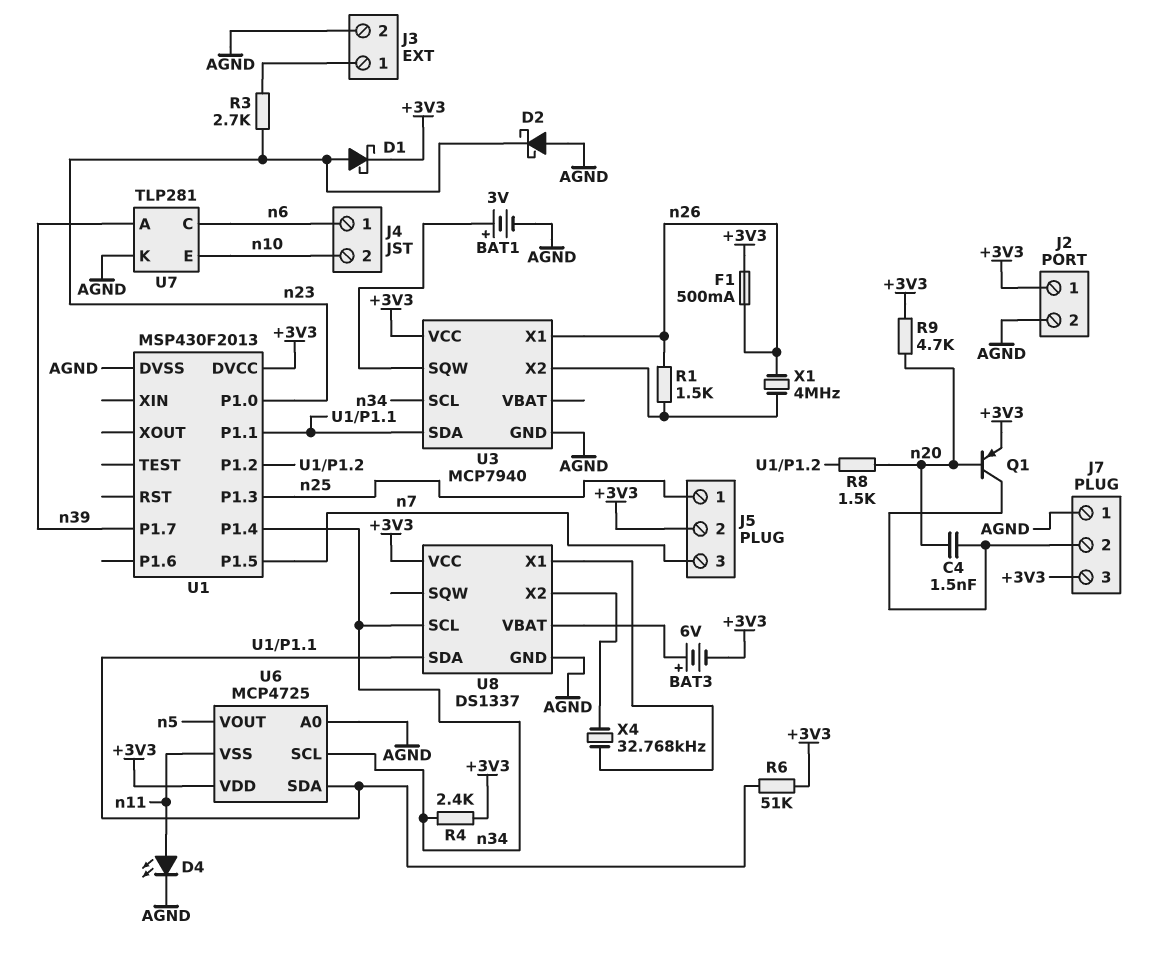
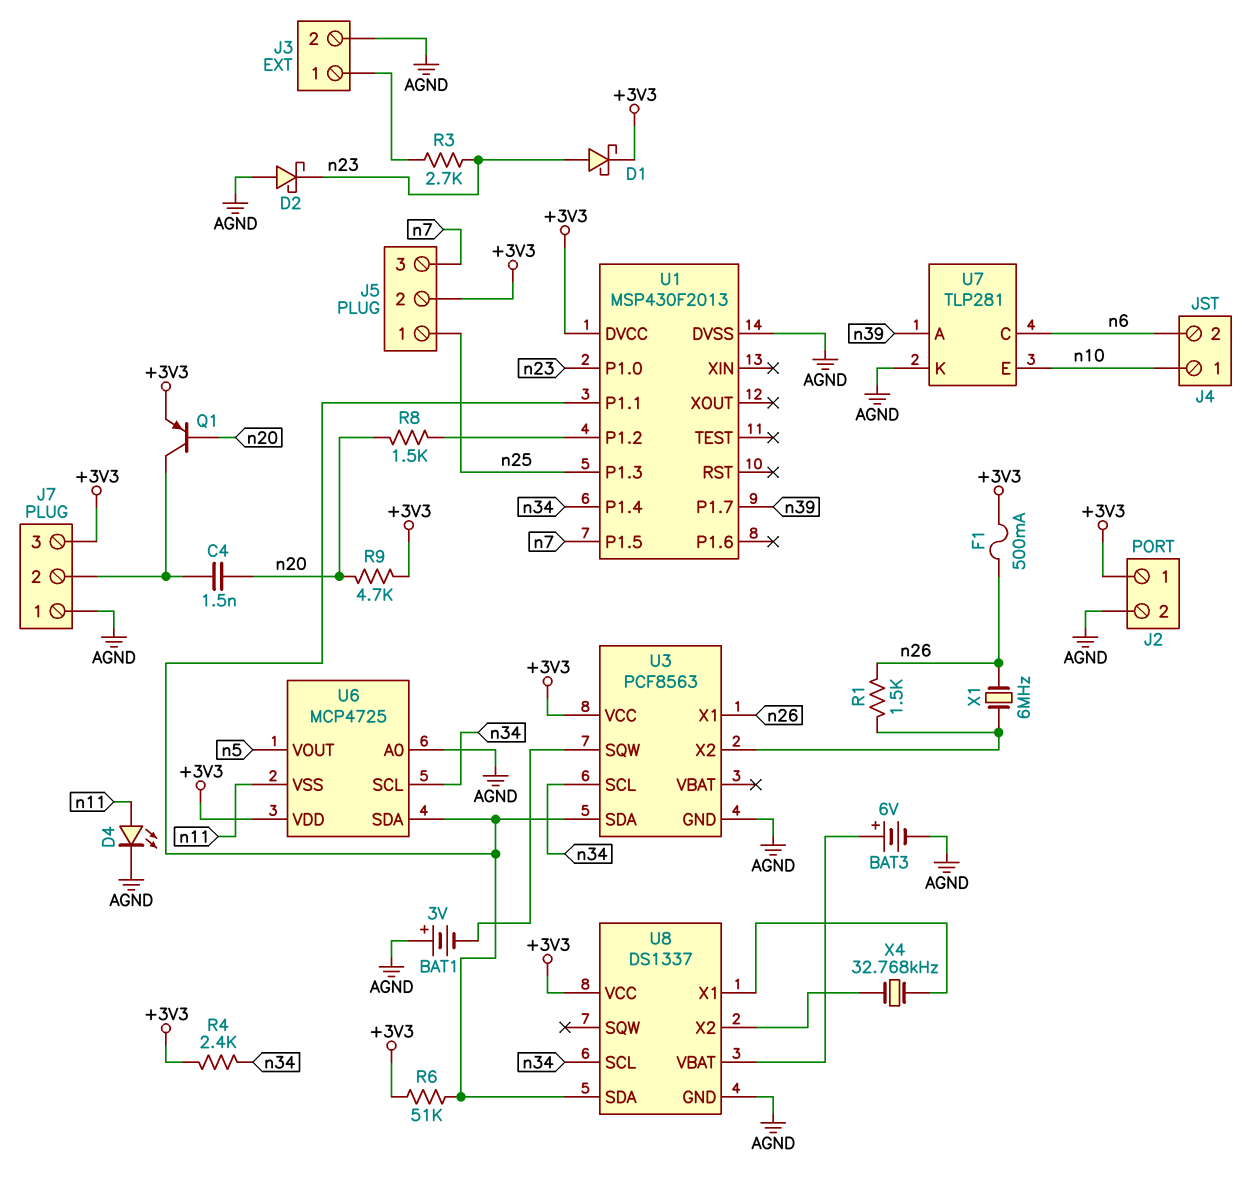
BAT1: 3V (plus U3/SQW, minus AGND) -> 3V (plus AGND, minus U3/SQW)
BAT3: 6V (plus U8/VBAT, minus +3V3) -> 6V (plus U8/VBAT, minus AGND)
J4 pin 1: n6 -> n10
J4 pin 2: n10 -> n6
U3: MCP7940 -> PCF8563
X1: 4MHz (U3/X2, n26) -> 6MHz (U3/X2, n26)

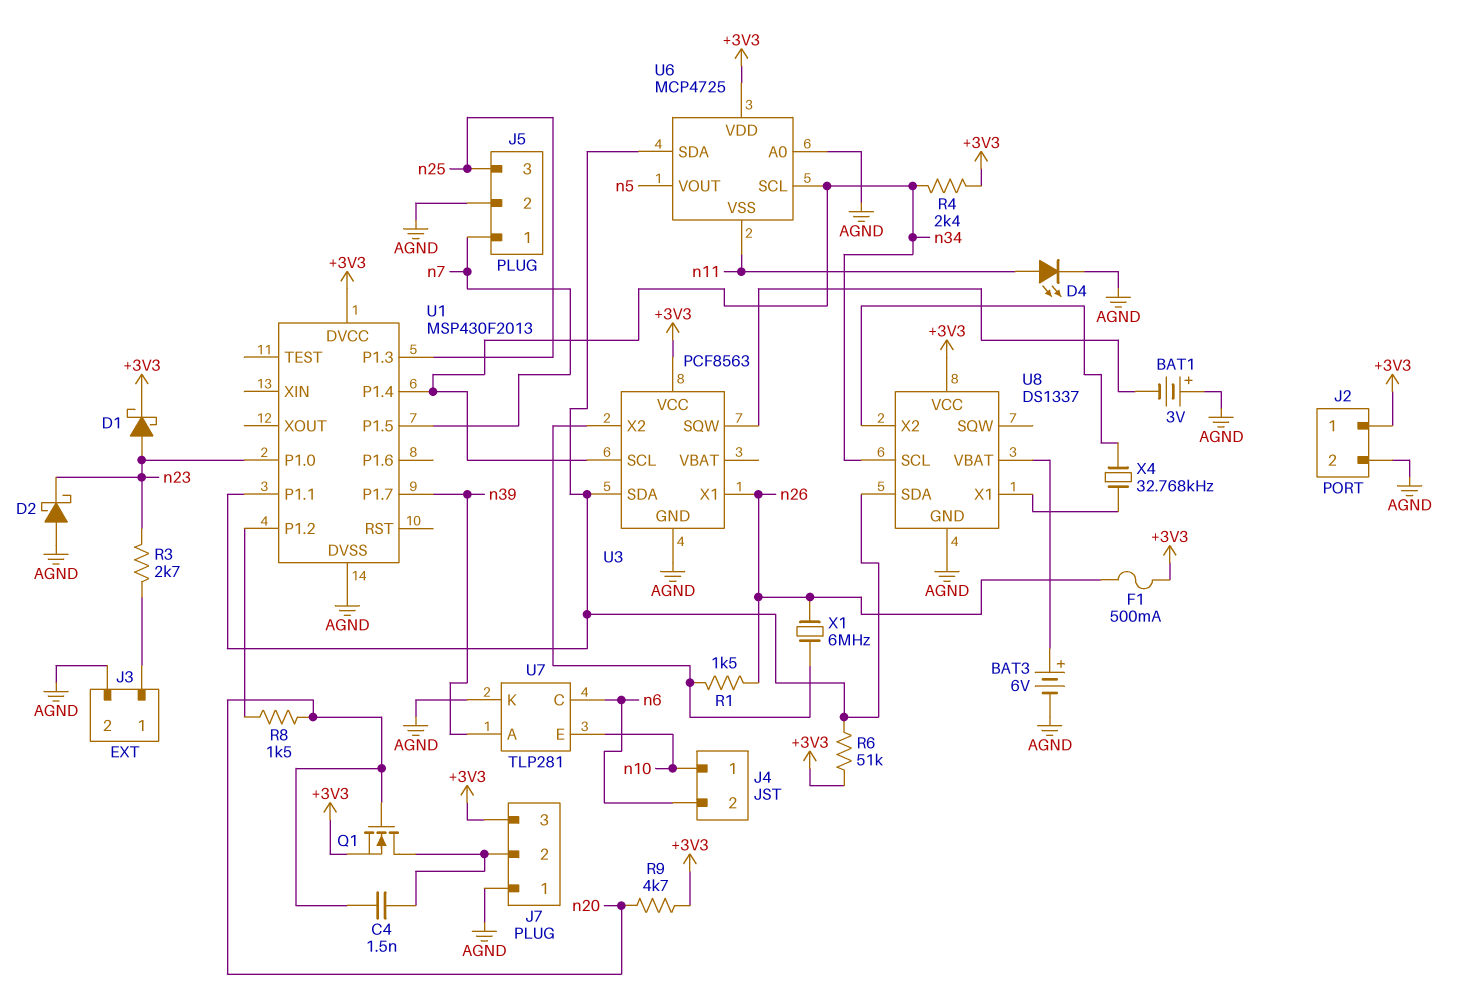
J5 pin 1: n25 -> n7
J5 pin 2: +3V3 -> AGND
J5 pin 3: n7 -> n25
Q1: PNP (B n20, C J7/2, E +3V3) -> NMOS (G n20, D J7/2, S +3V3)

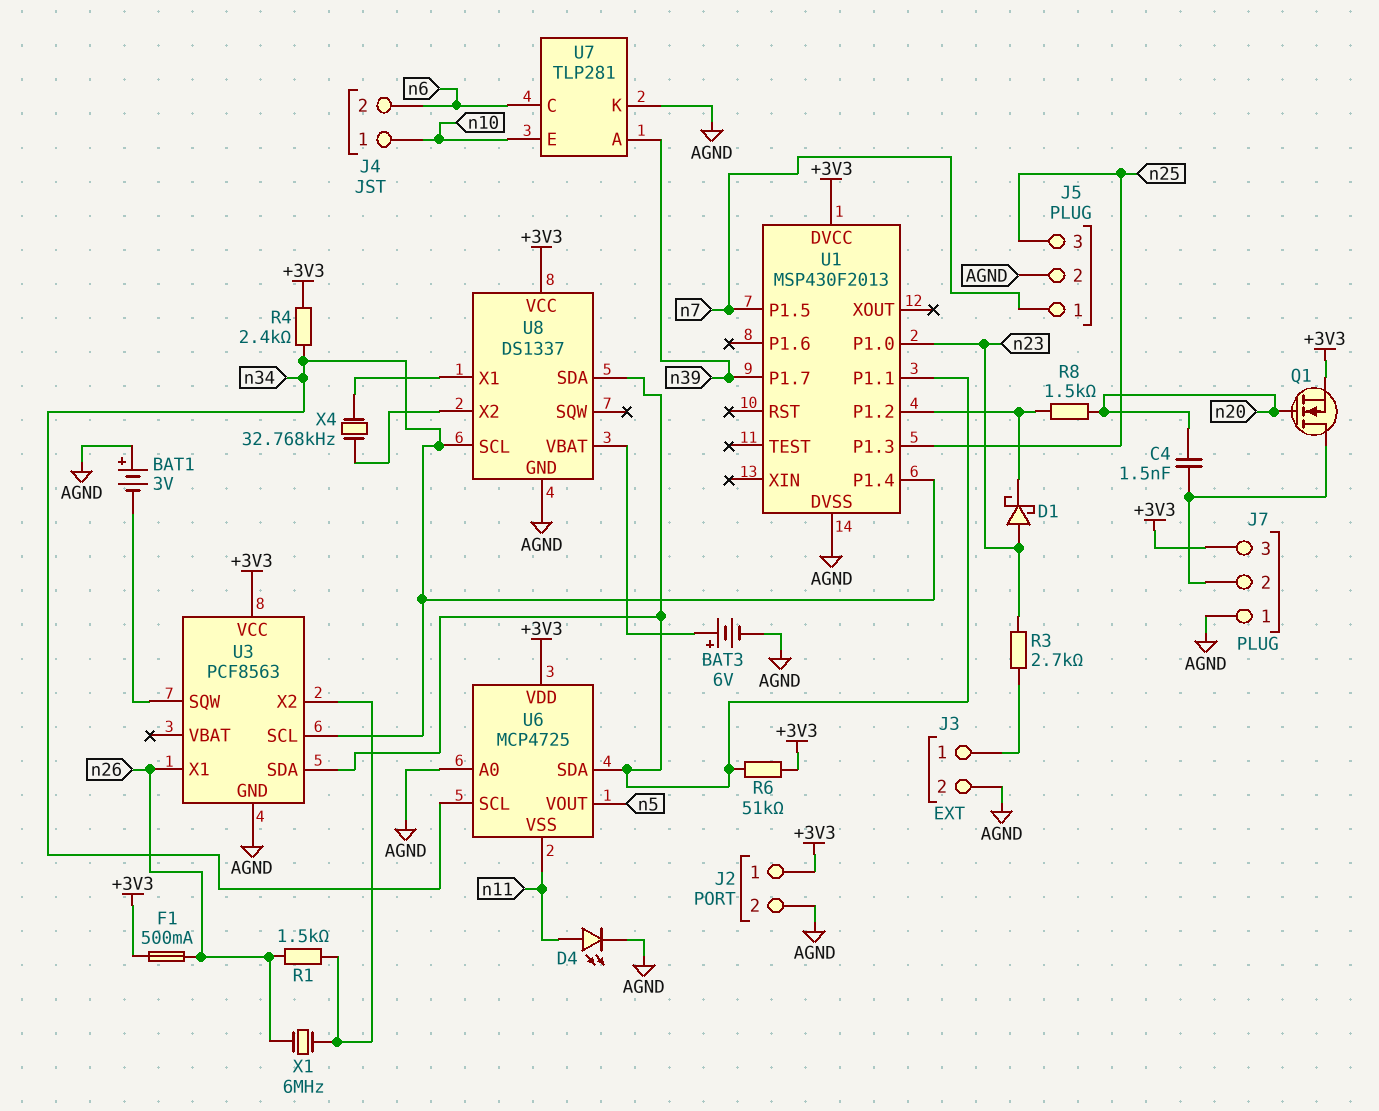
D1: schottky (A n23, K +3V3) -> schottky (A n23, K U1/P1.2)
D2: schottky (A AGND, K n23) -> none
R9: 4.7k (+3V3, n20) -> none

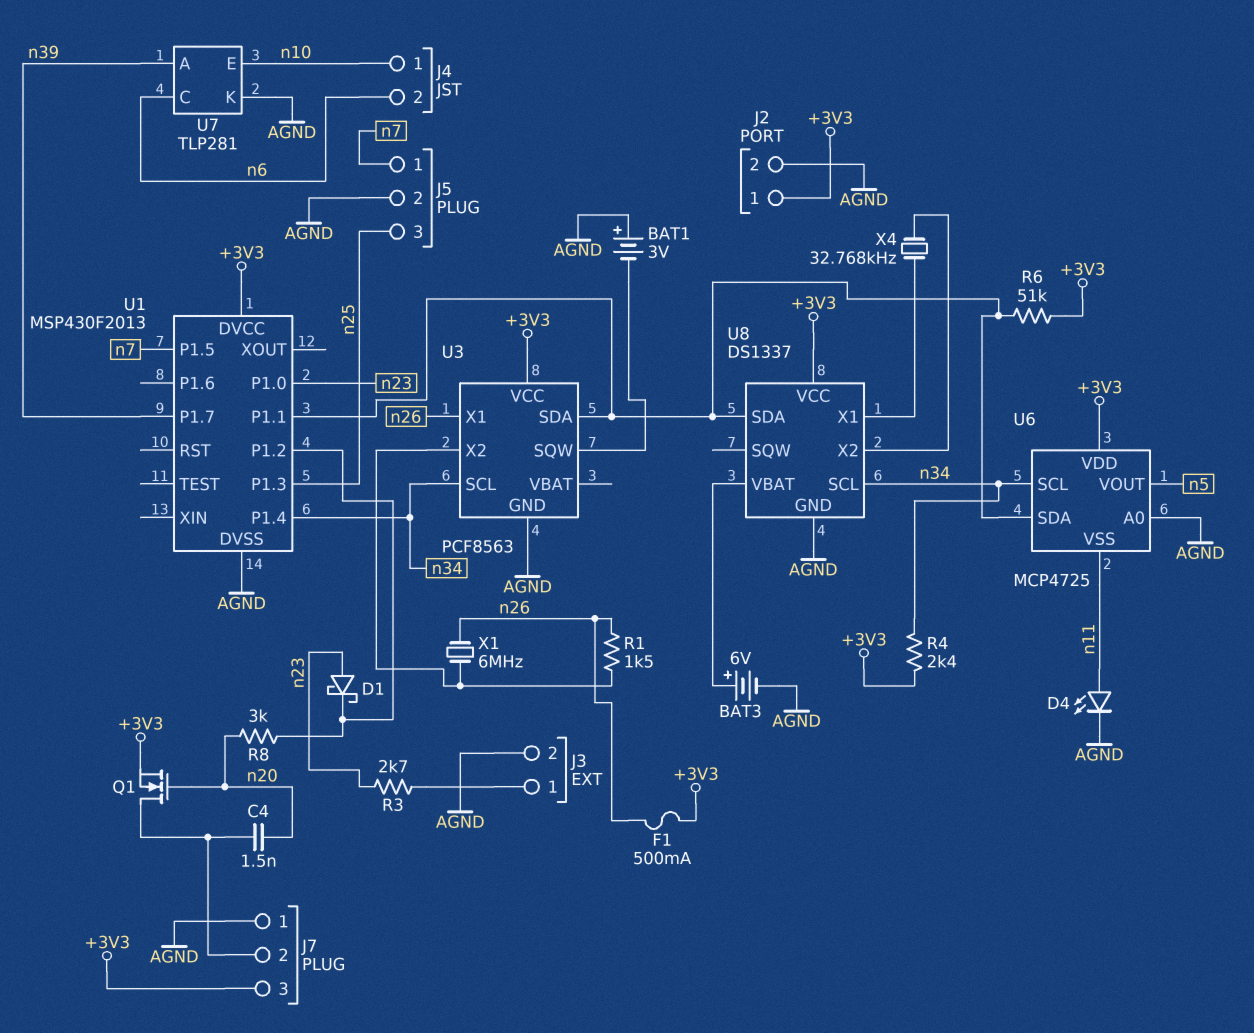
R8: 1.5k (U1/P1.2, n20) -> 3k (U1/P1.2, n20)

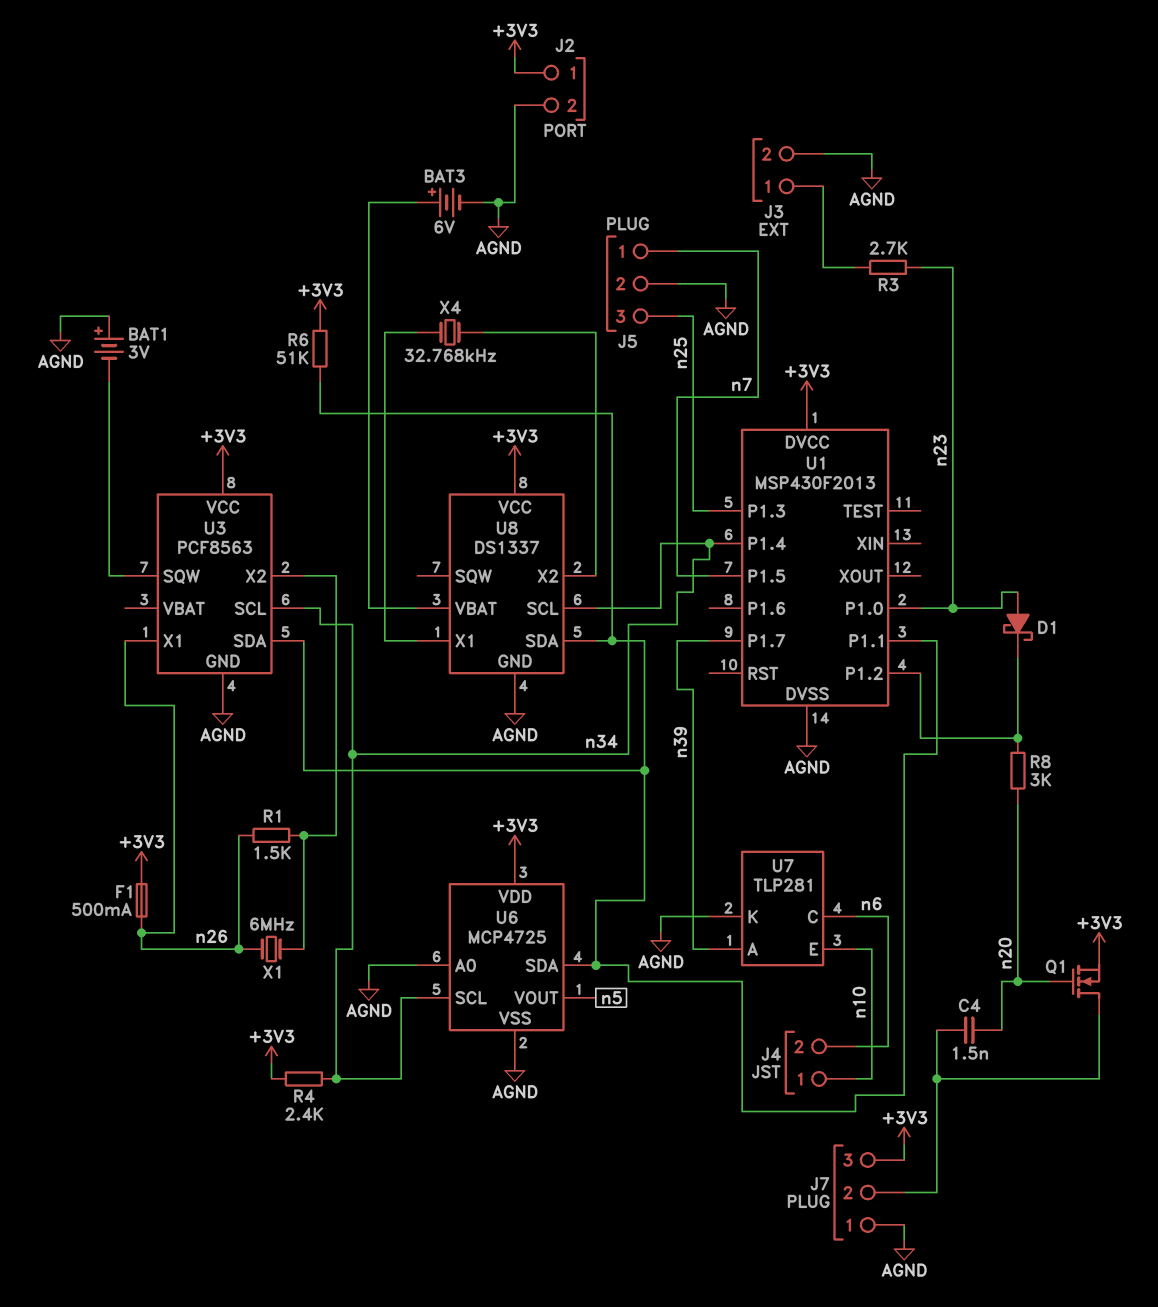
D4: LED (A n11, K AGND) -> none
U6 pin VSS: n11 -> AGND

